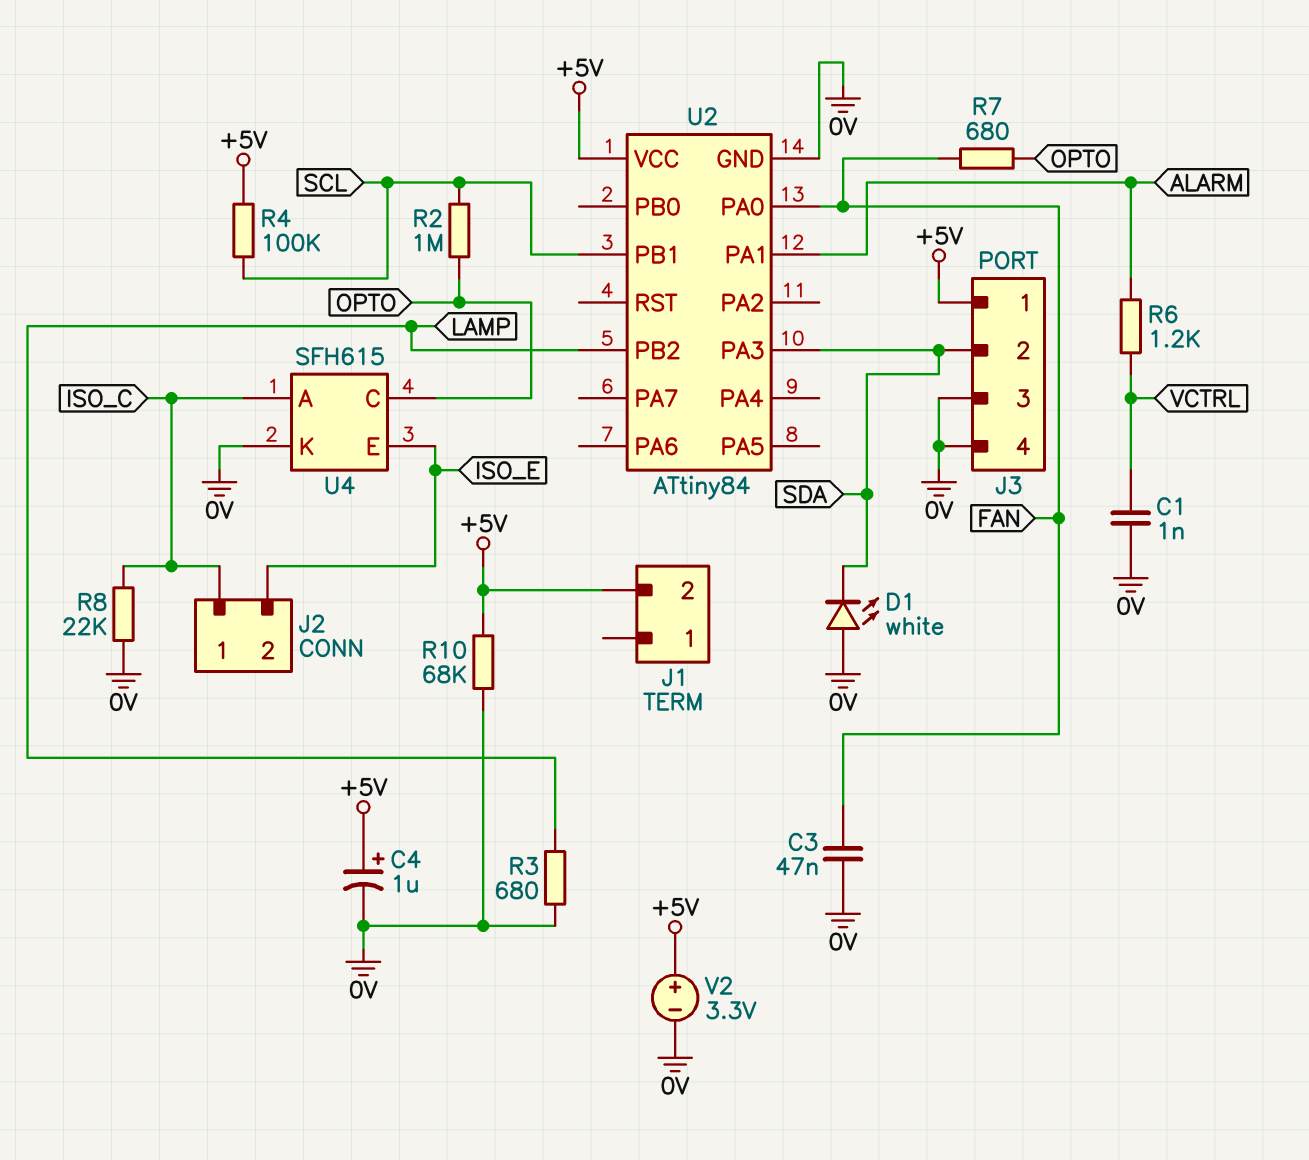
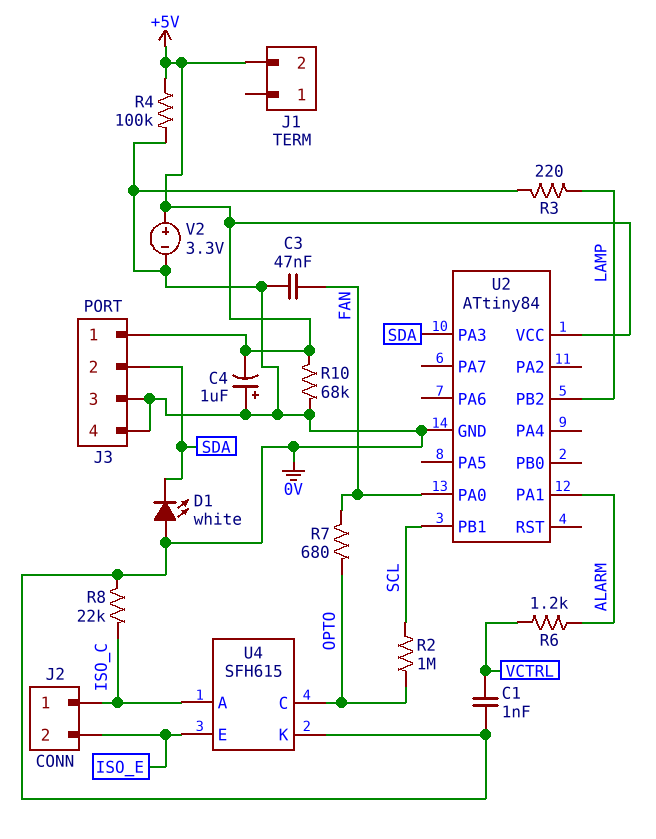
C4: 1uF (plus +5V, minus 0V) -> 1uF (plus 0V, minus +5V)
R3: 680 (0V, LAMP) -> 220 (0V, LAMP)
R4: 100k (+5V, SCL) -> 100k (+5V, 0V)

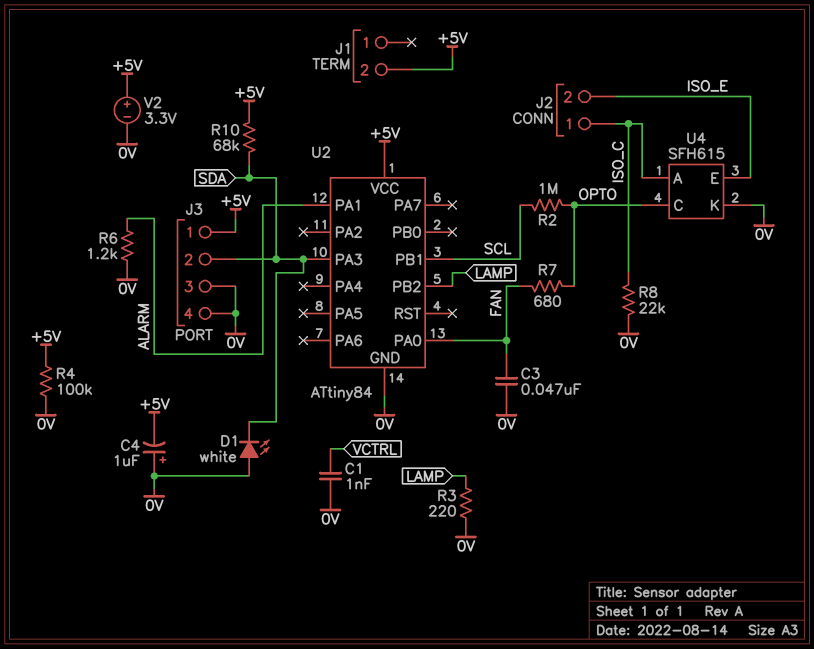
R6: 1.2k (ALARM, VCTRL) -> 1.2k (0V, ALARM)
R10: 68k (+5V, 0V) -> 68k (+5V, SDA)

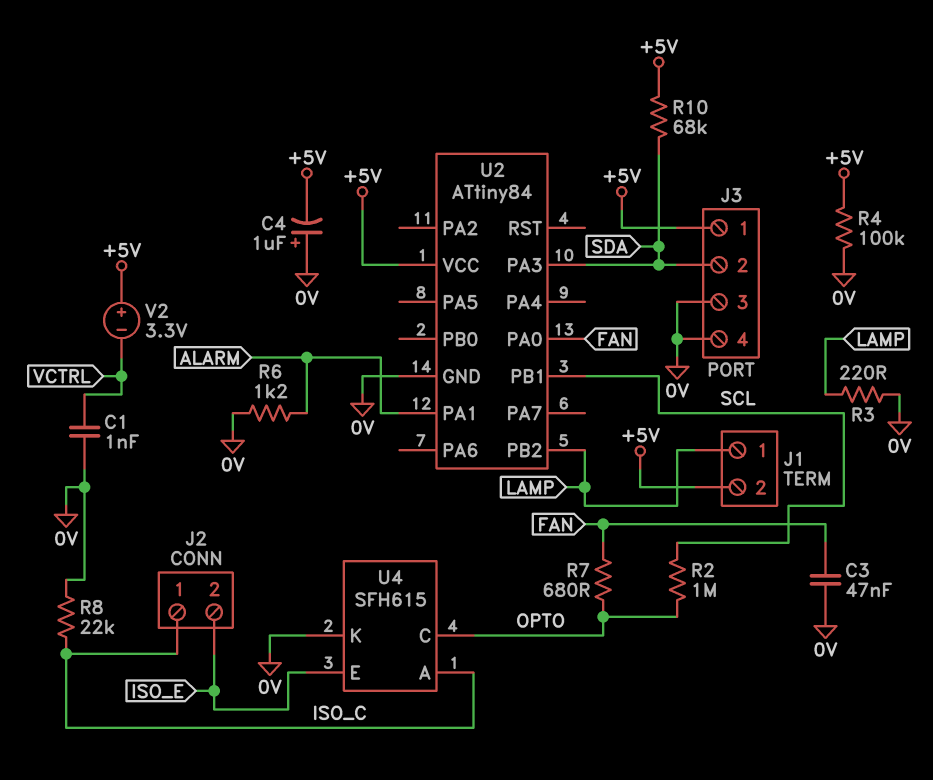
D1: LED white (A 0V, K SDA) -> none
J1 pin 1: none -> LAMP
V2: 3.3V (plus +5V, minus 0V) -> 3.3V (plus +5V, minus VCTRL)

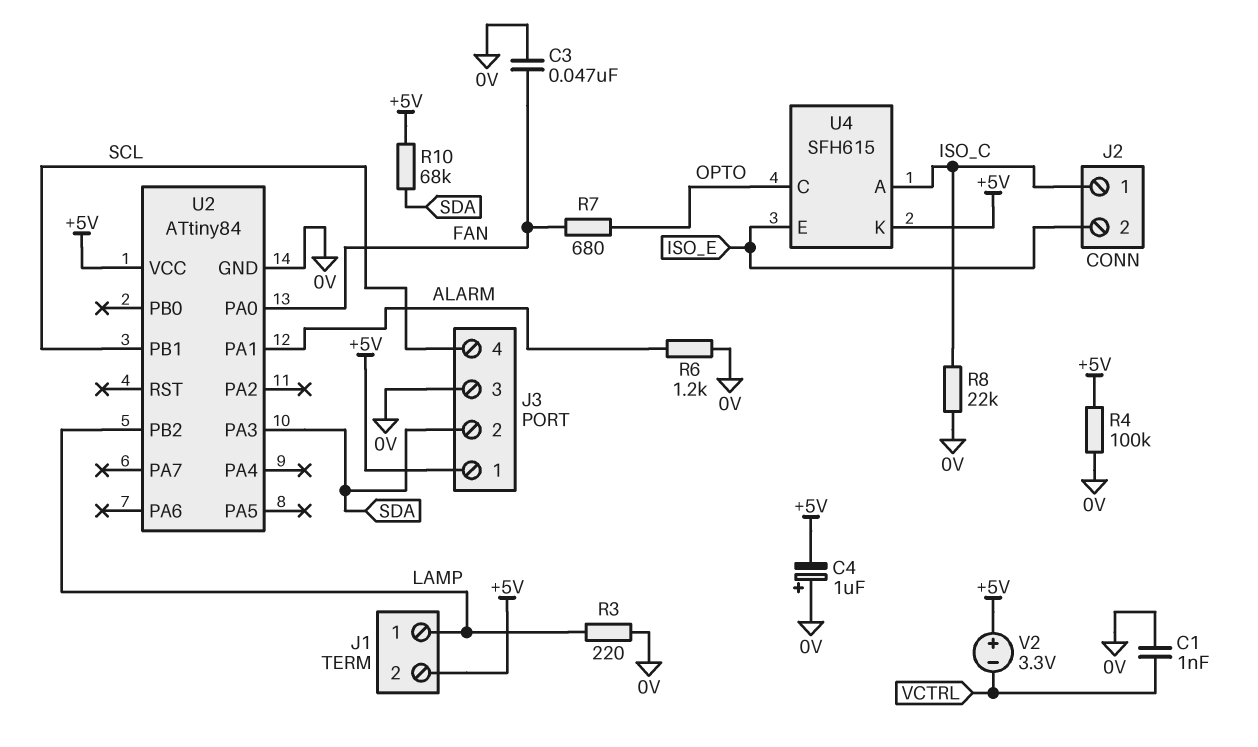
J3 pin 4: 0V -> SCL
R2: 1M (OPTO, SCL) -> none
U4 pin K: 0V -> +5V

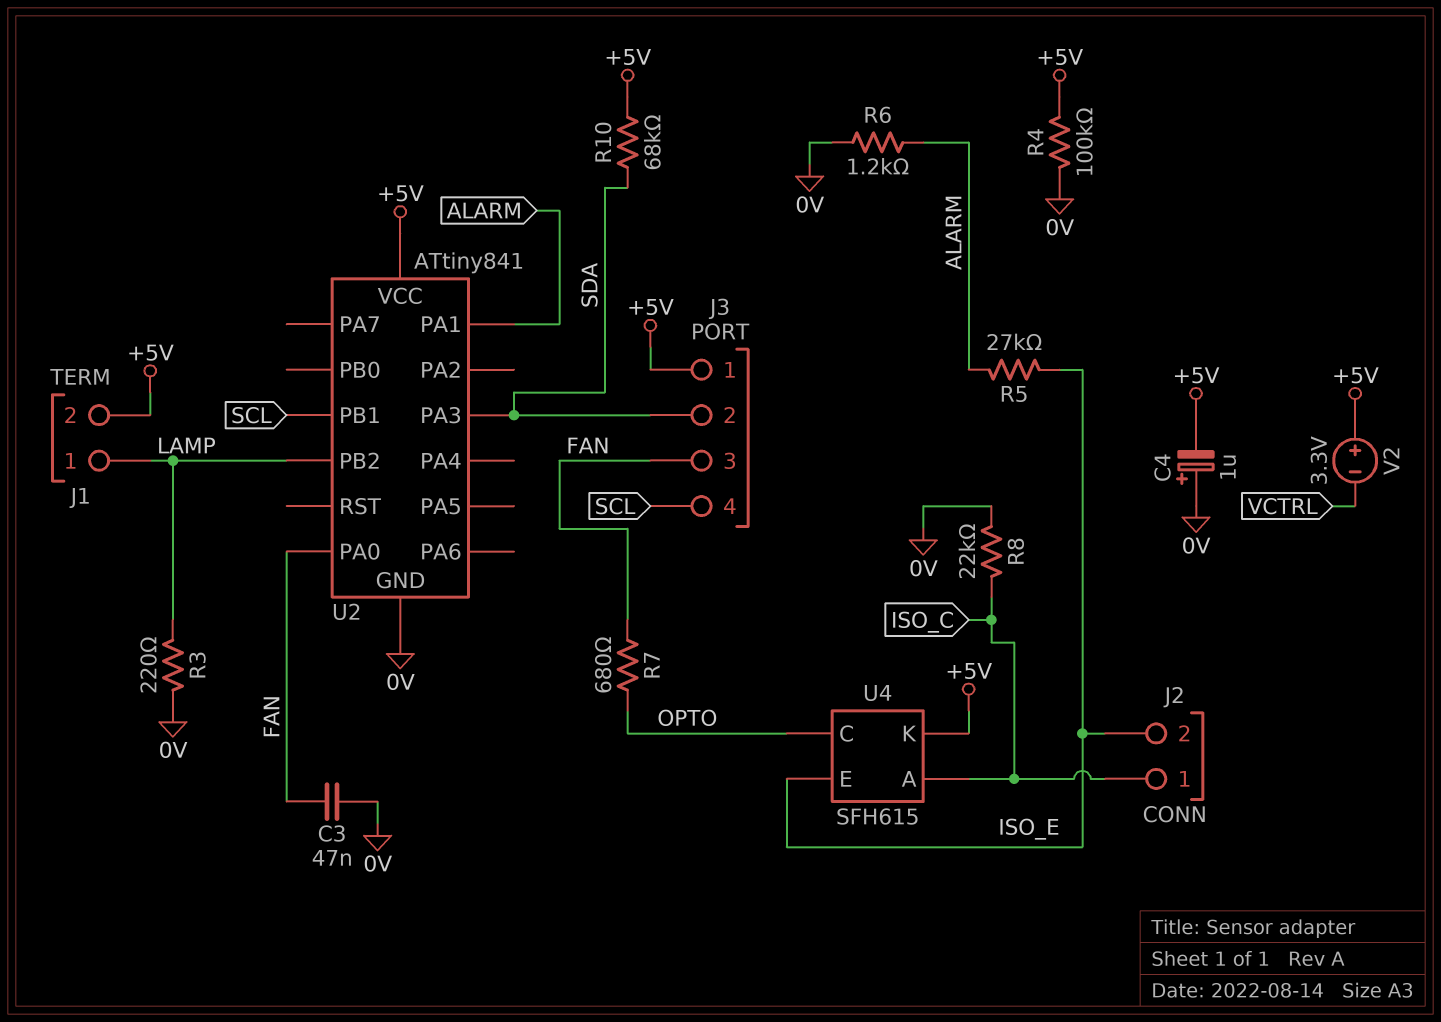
C1: 1nF (0V, VCTRL) -> none
J3 pin 3: 0V -> FAN
R5: none -> 27k (ALARM, ISO_E)
U2: ATtiny84 -> ATtiny841

